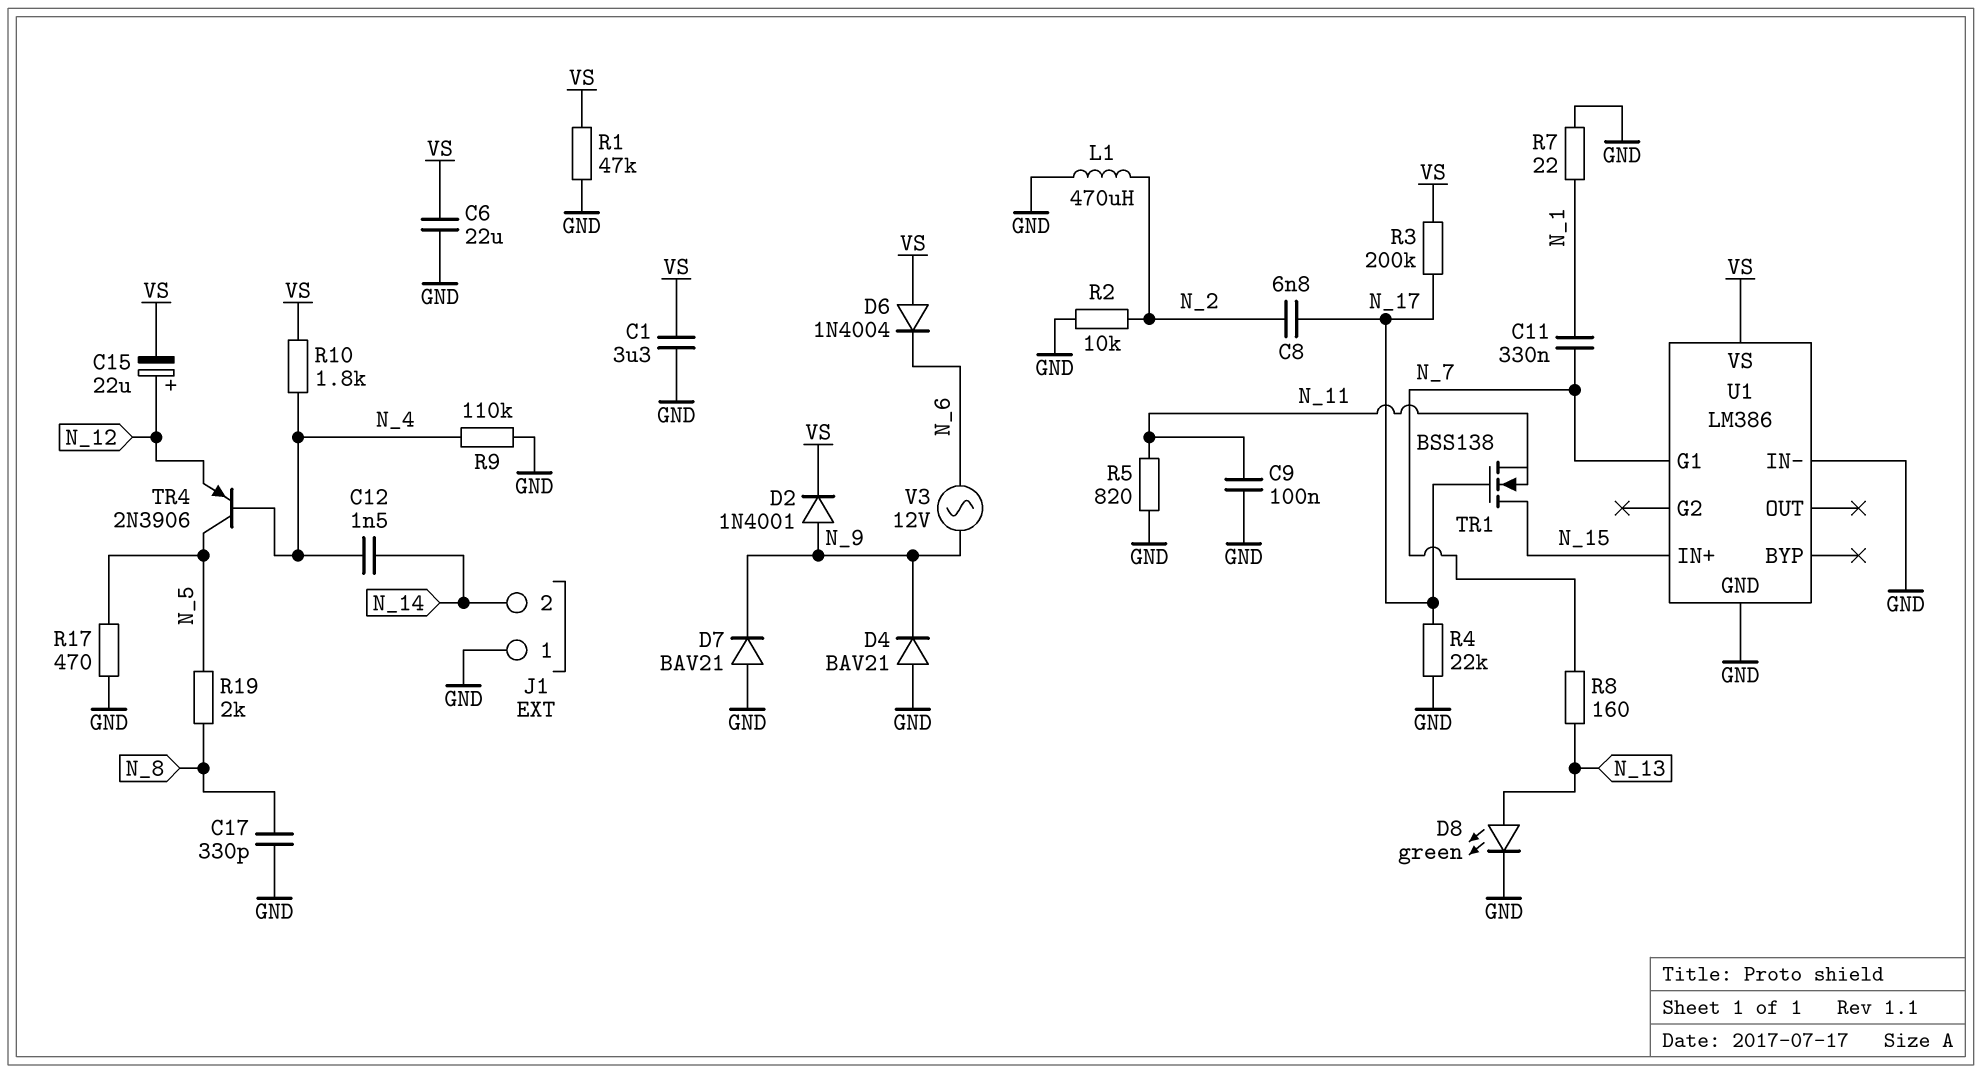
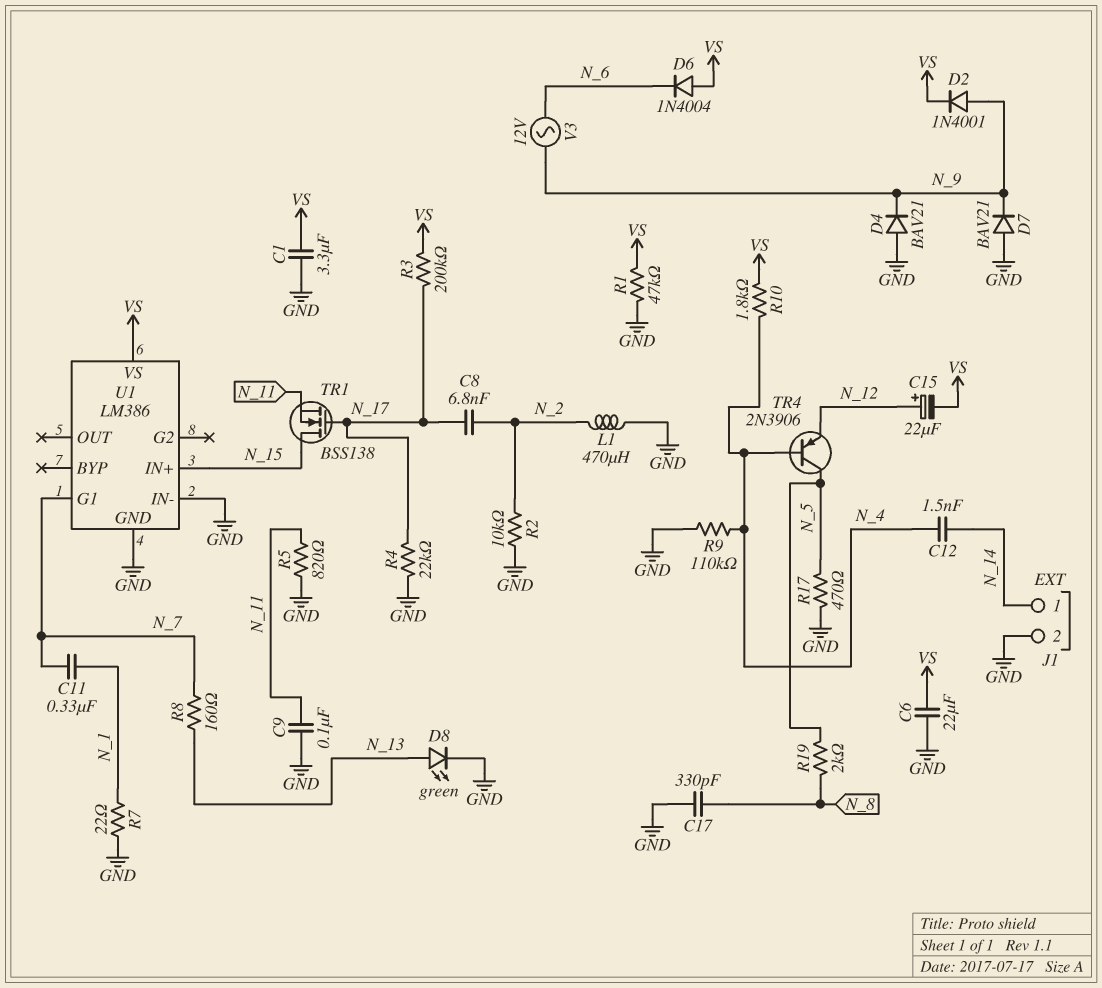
J1 pin 1: GND -> N_14
J1 pin 2: N_14 -> GND

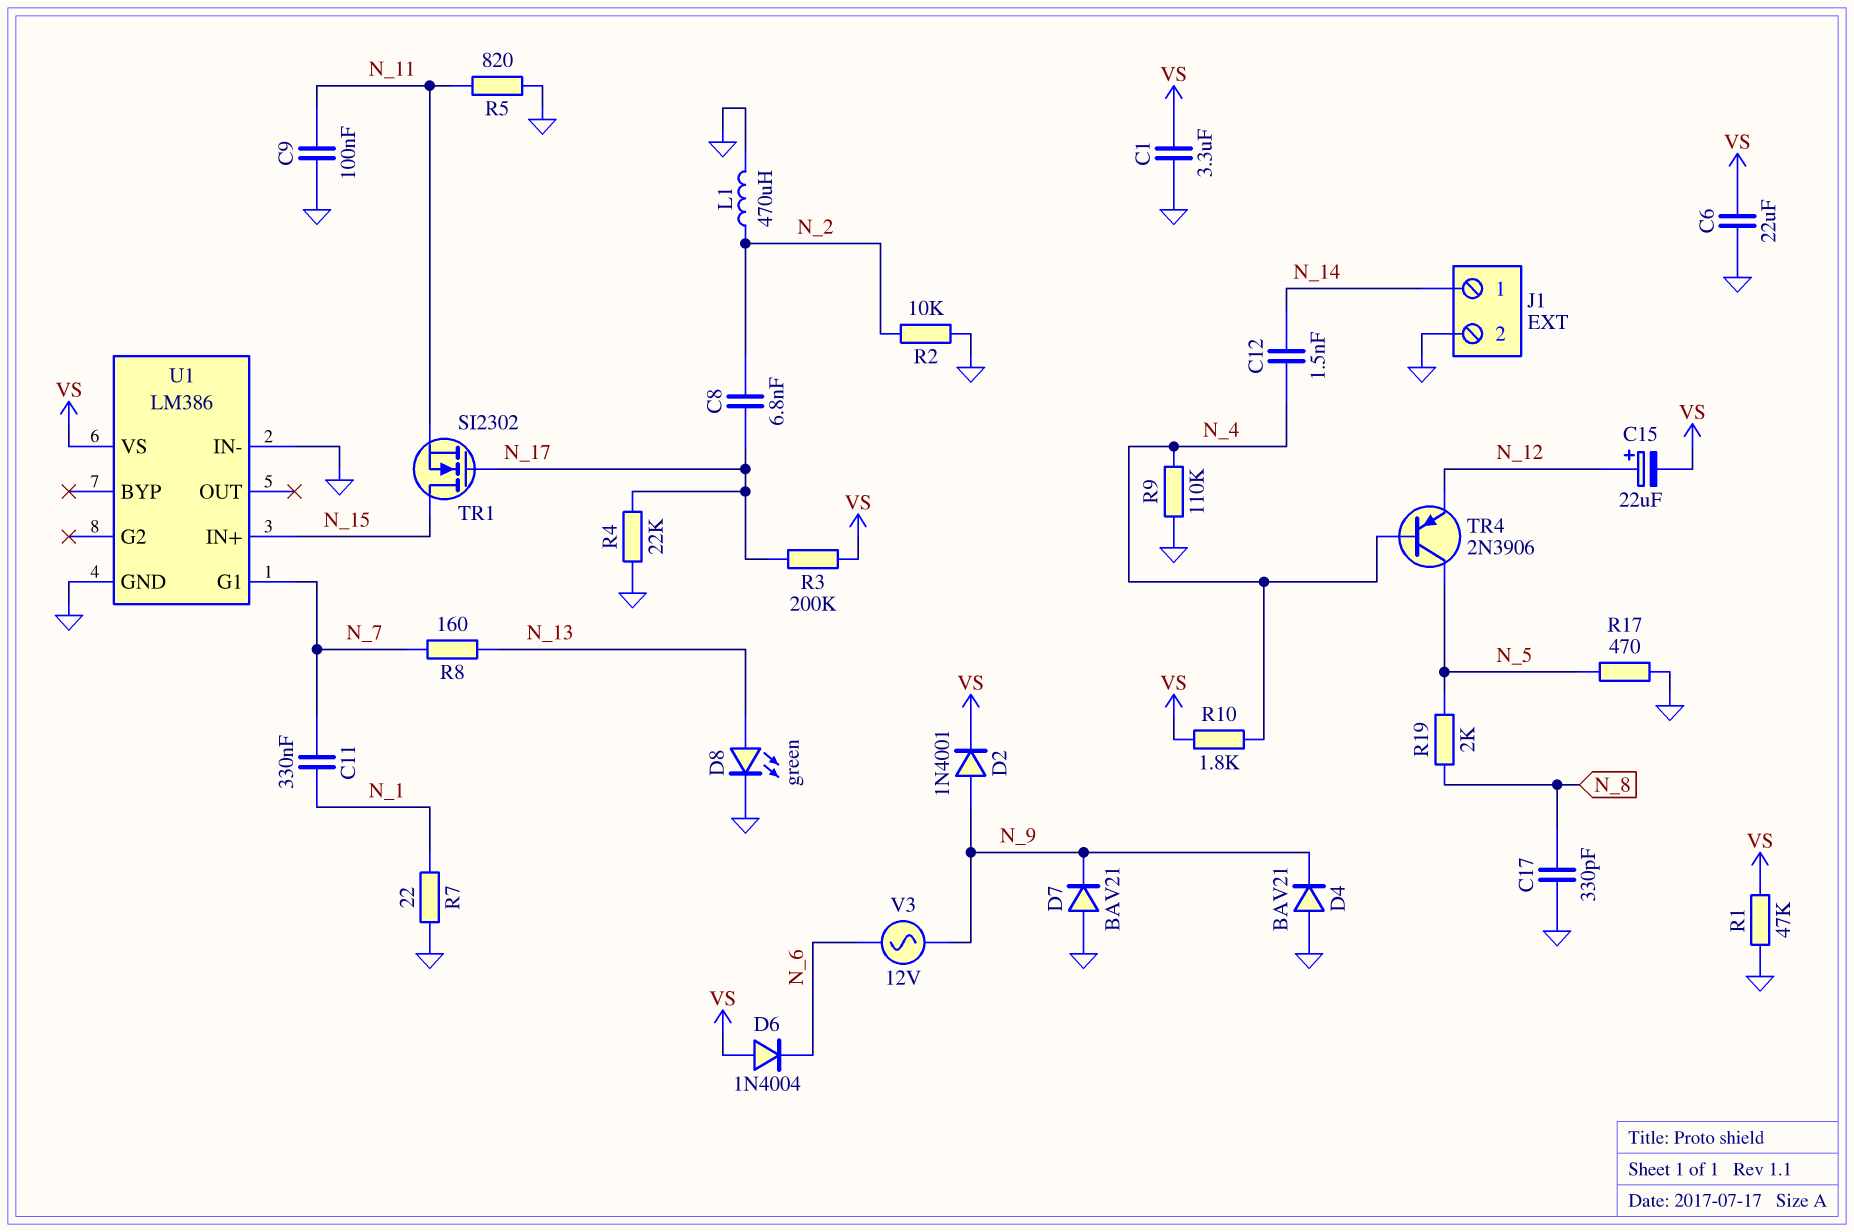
TR1: NMOS BSS138 (G N_17, D N_15, S N_11) -> NMOS SI2302 (G N_17, D N_15, S N_11)

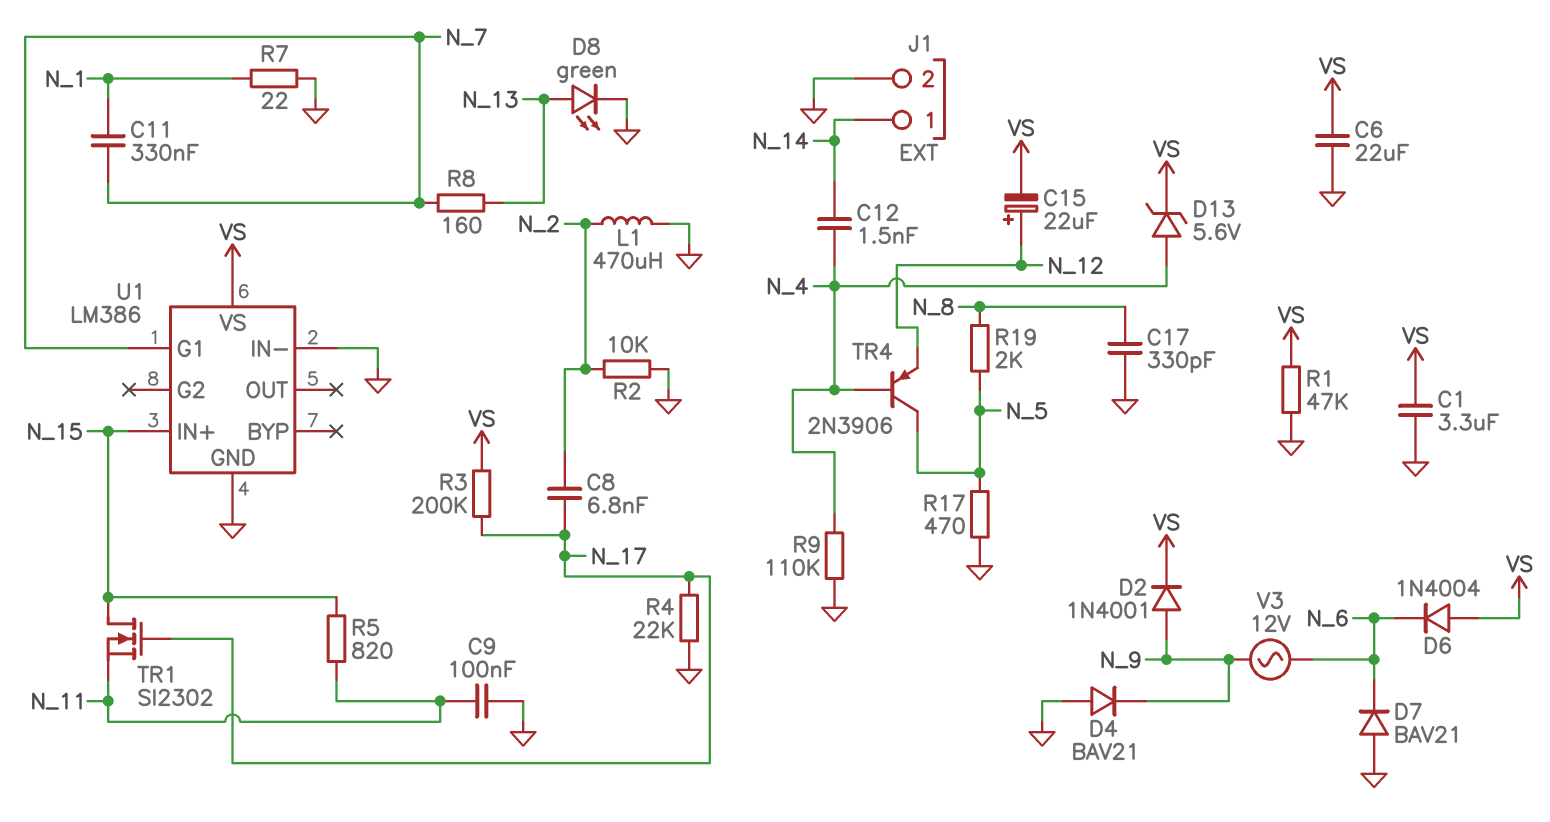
D7: diode BAV21 (A GND, K N_9) -> diode BAV21 (A GND, K N_6)
D13: none -> zener 5.6V (A N_4, K VS)
R5: 820 (GND, N_11) -> 820 (N_11, N_15)
R10: 1.8k (N_4, VS) -> none

